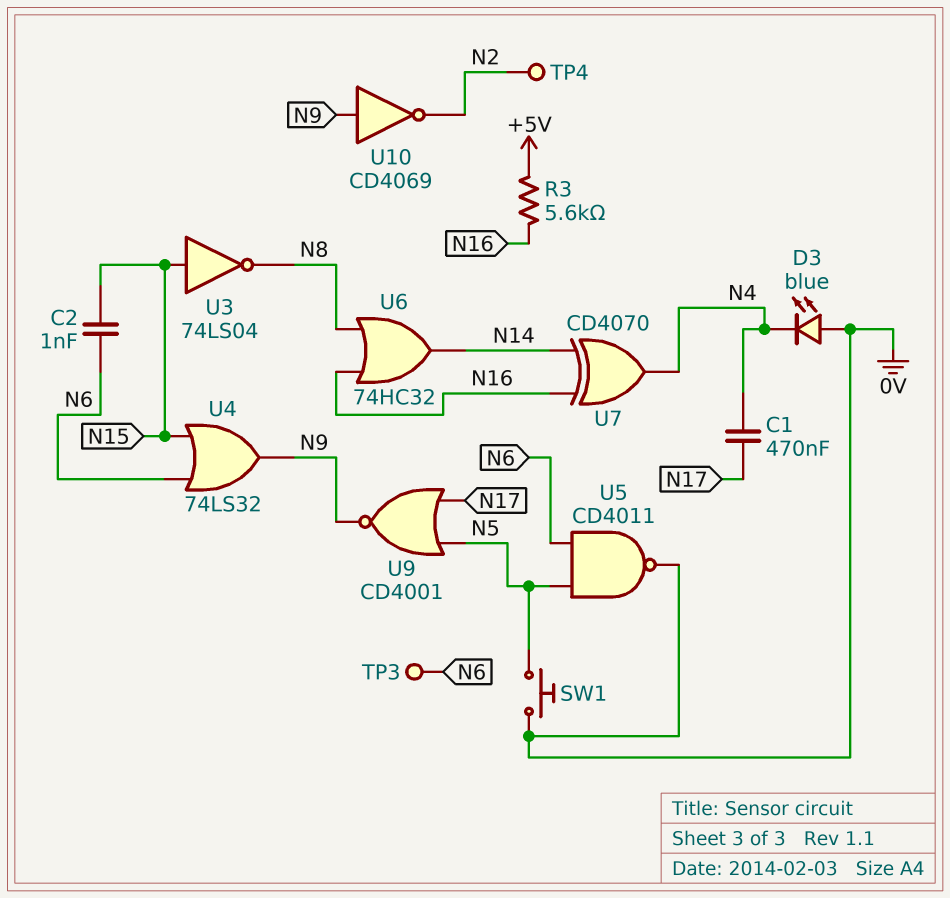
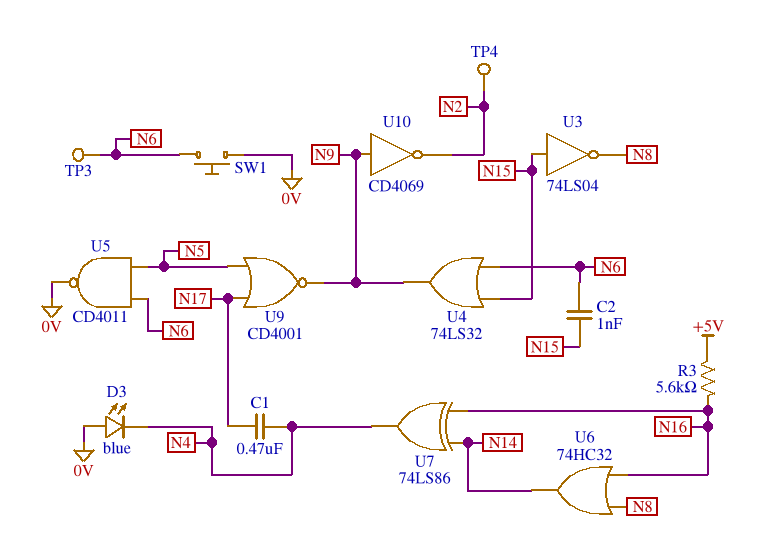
SW1: button (0V, N5) -> button (0V, N6)
U7: XOR CD4070 (in N14, in N16, out N4) -> XOR 74LS86 (in N14, in N16, out N4)

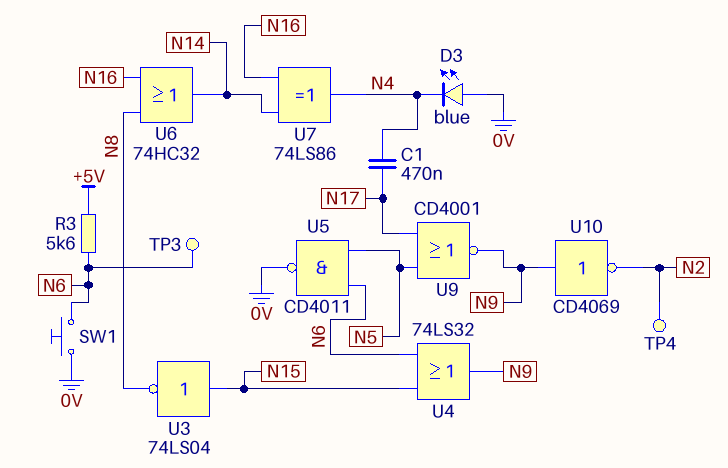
C2: 1nF (N6, N15) -> none
R3: 5.6k (+5V, N16) -> 5.6k (+5V, N6)

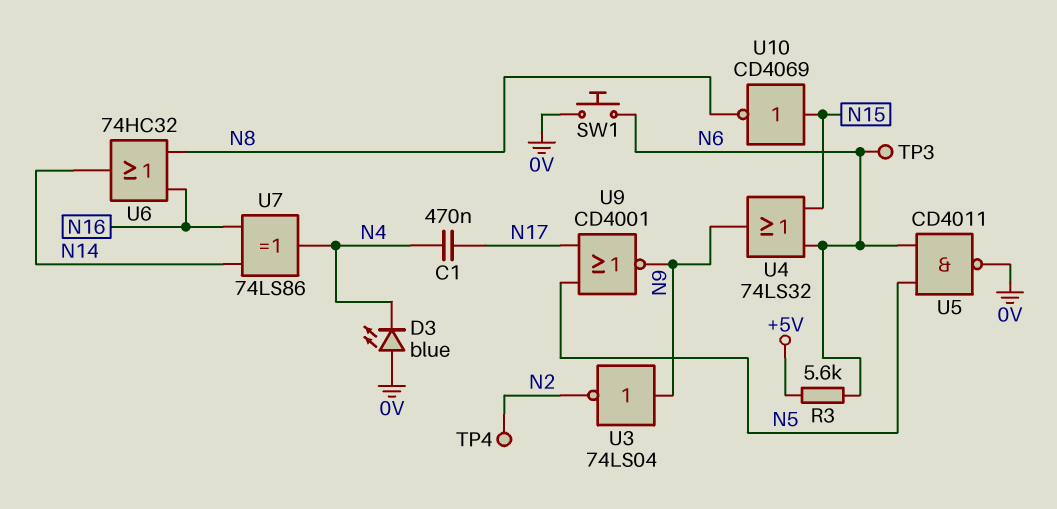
U3: NOT 74LS04 (in N15, out N8) -> NOT 74LS04 (in N9, out N2)
U10: NOT CD4069 (in N9, out N2) -> NOT CD4069 (in N15, out N8)

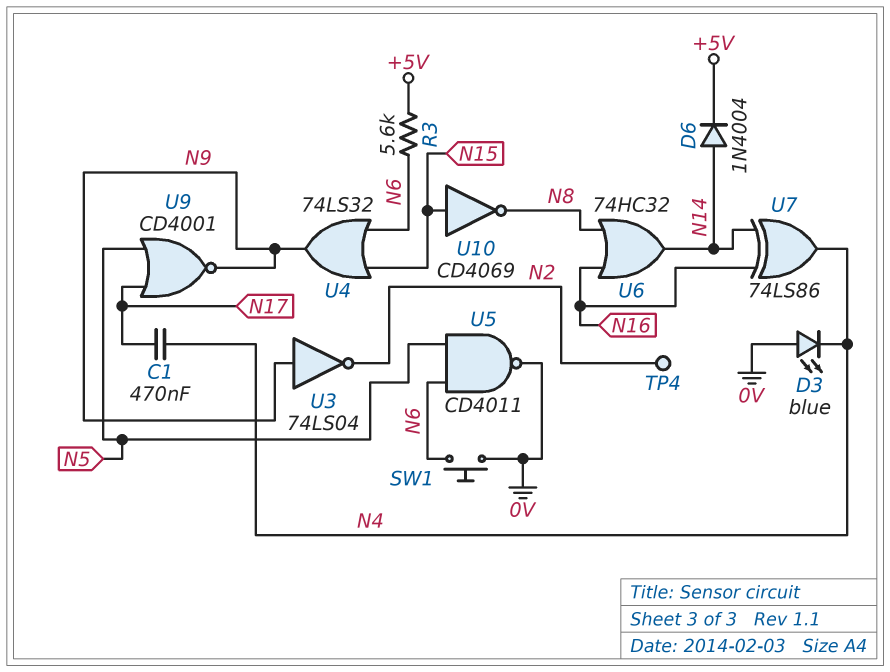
D6: none -> diode 1N4004 (A N14, K +5V)
TP3: test point (N6) -> none

